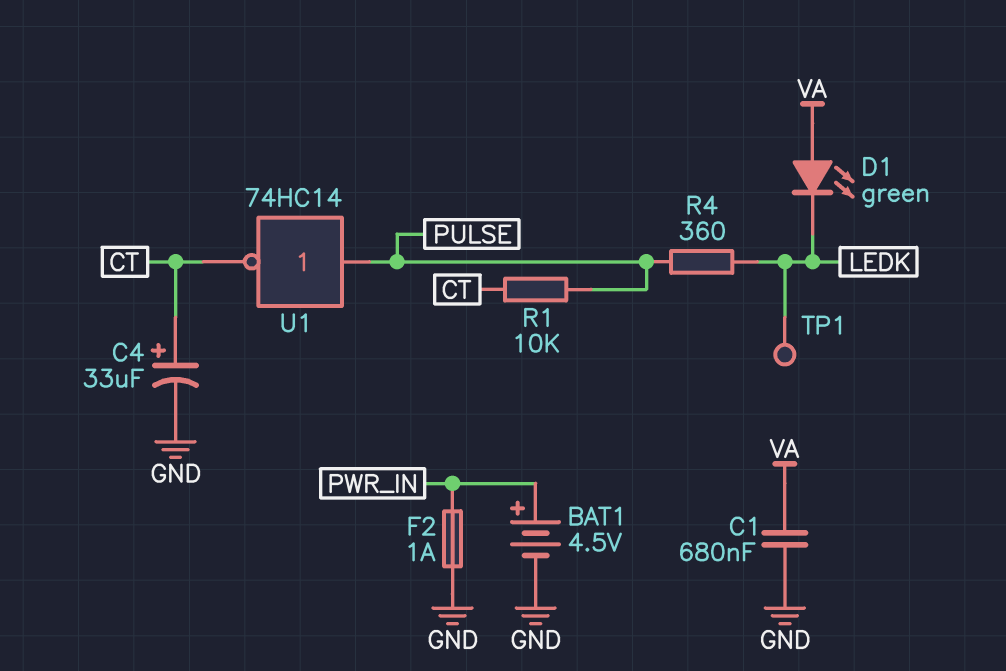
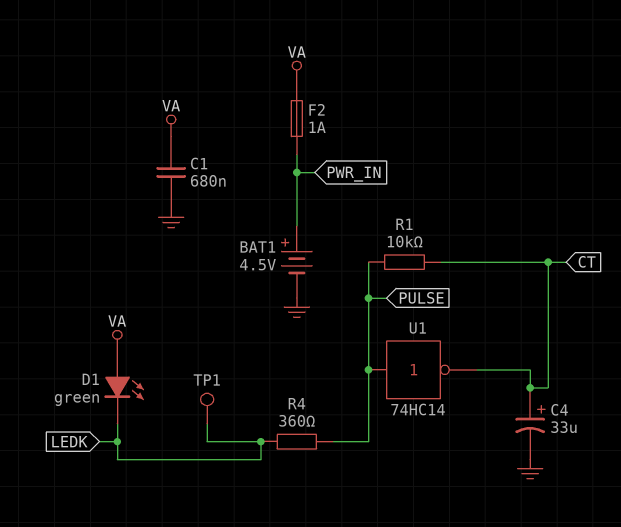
F2: 1A (GND, PWR_IN) -> 1A (PWR_IN, VA)

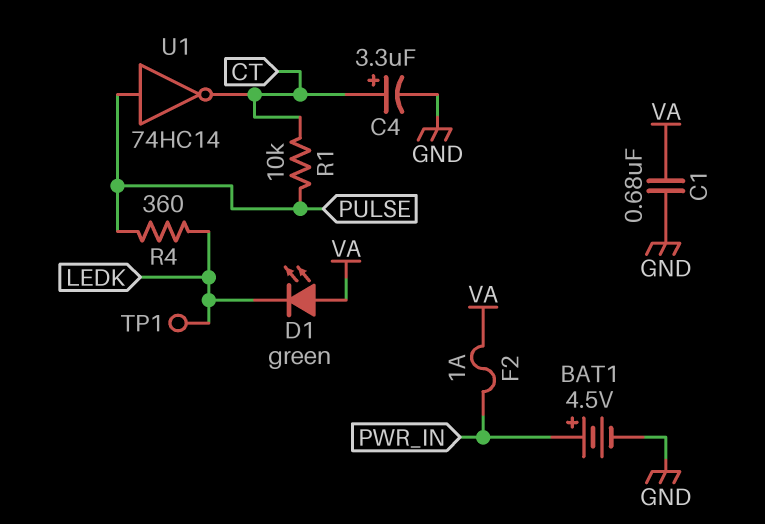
C4: 33uF (plus CT, minus GND) -> 3.3uF (plus CT, minus GND)

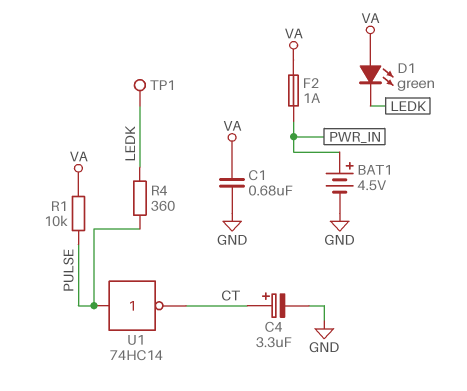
R1: 10k (CT, PULSE) -> 10k (PULSE, VA)

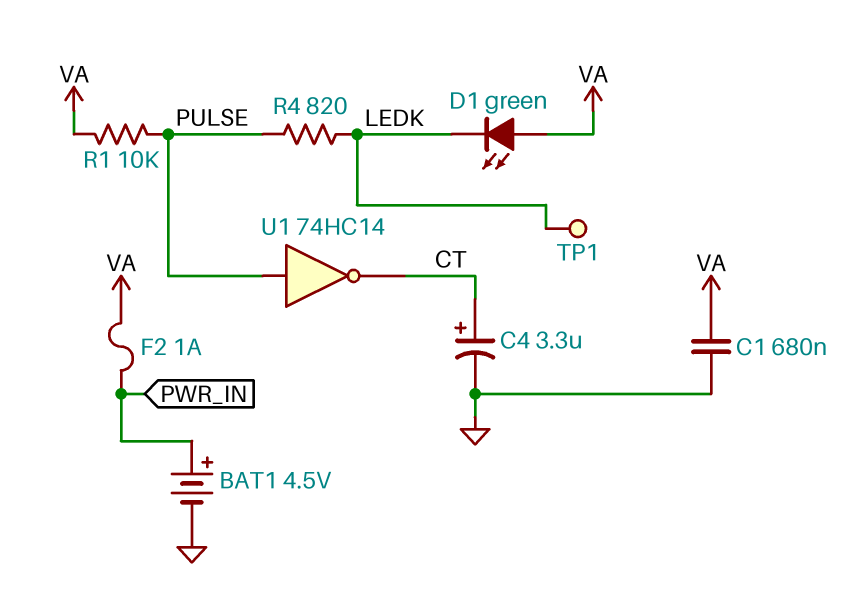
R4: 360 (LEDK, PULSE) -> 820 (LEDK, PULSE)

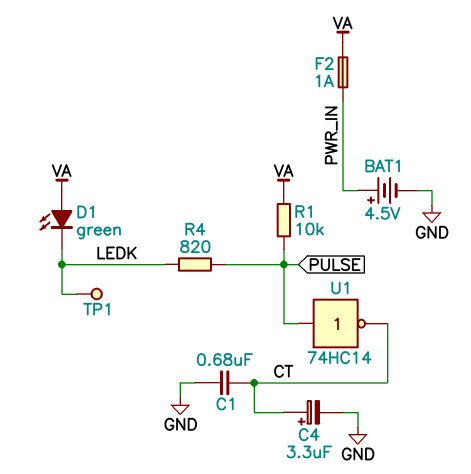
C1: 680nF (GND, VA) -> 680nF (CT, GND)

